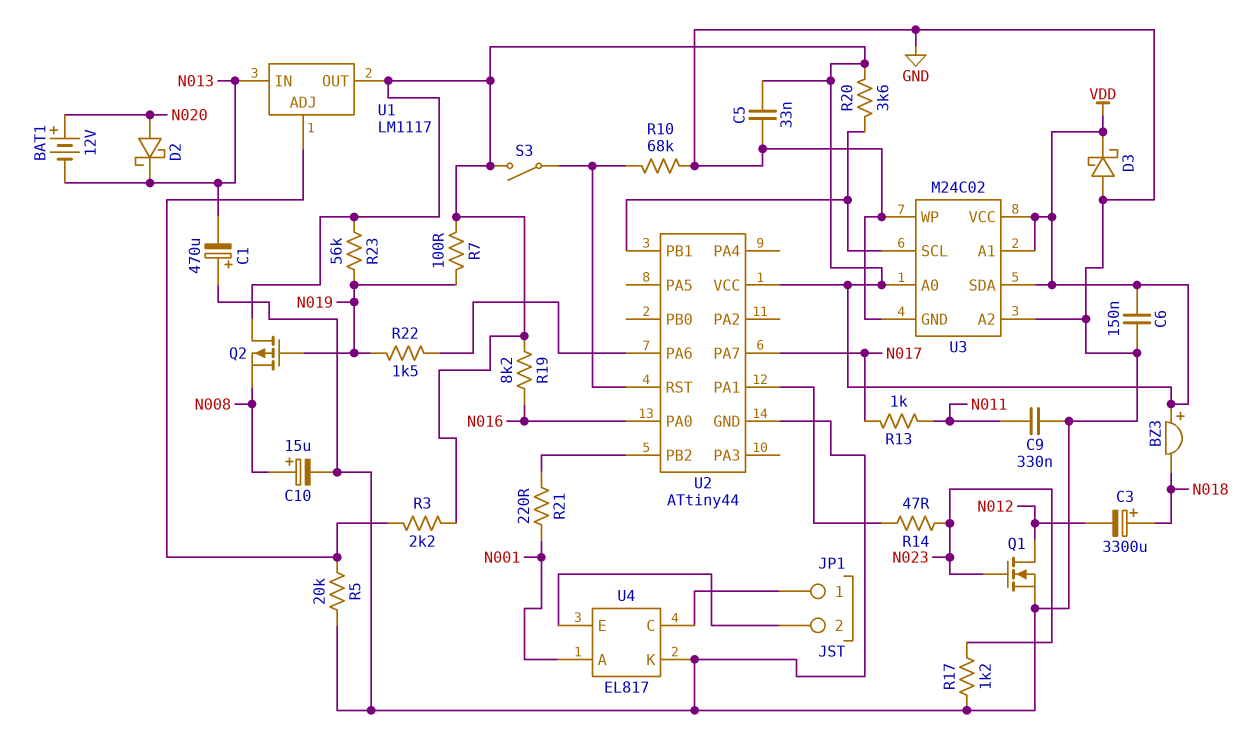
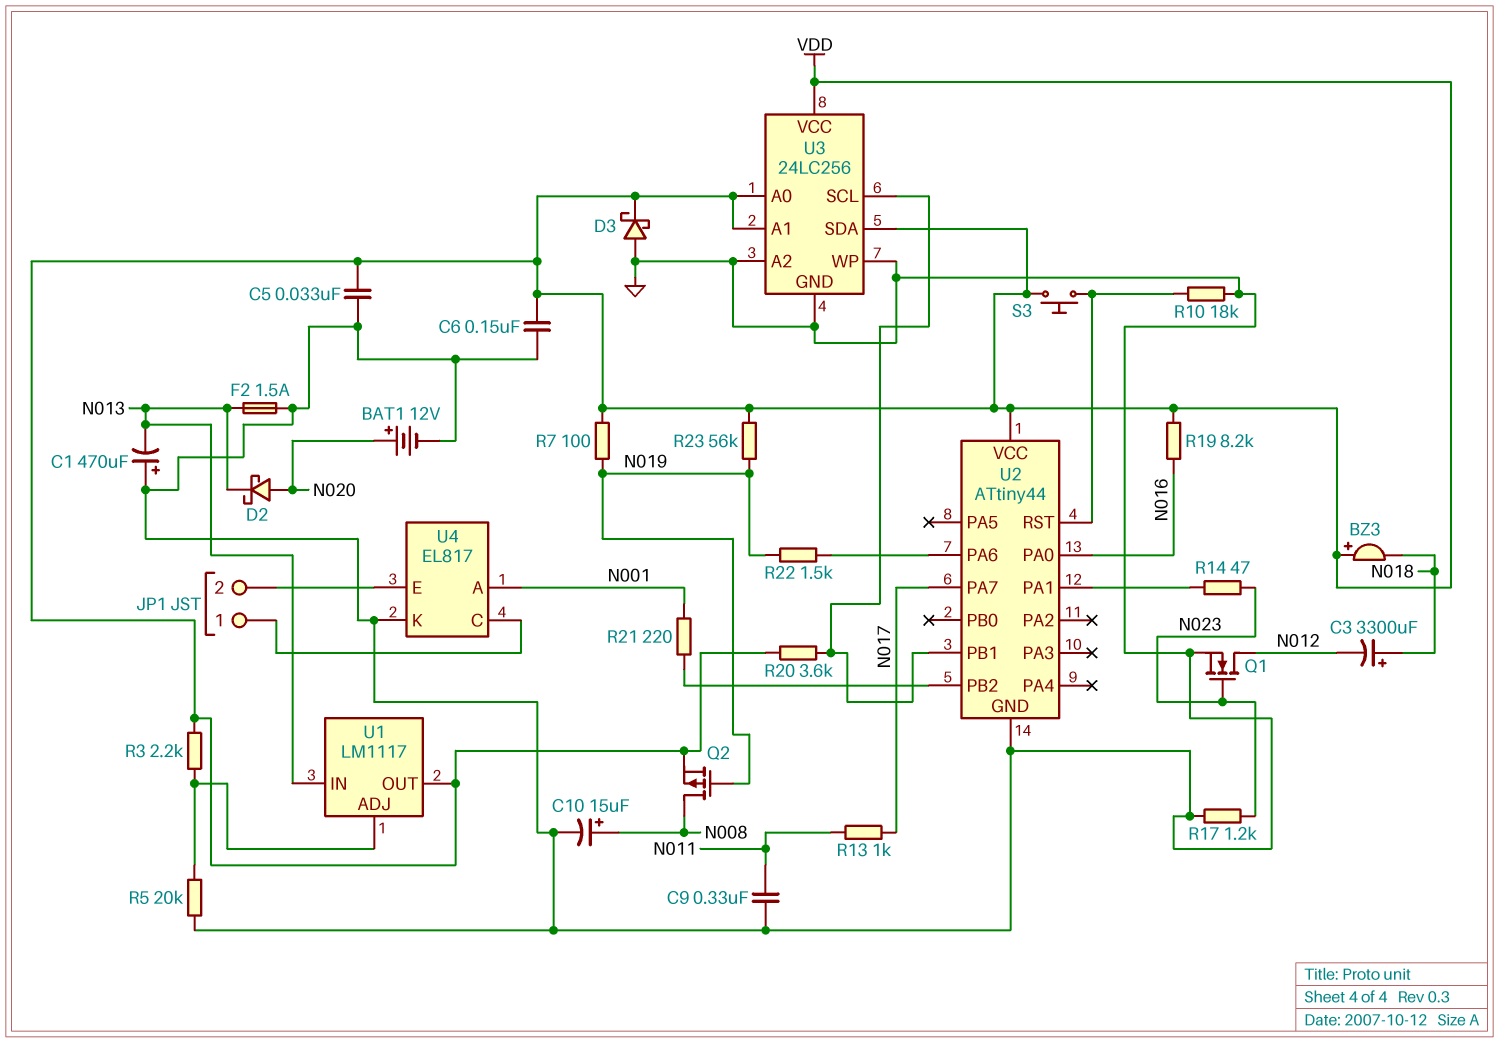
BAT1: 12V (plus N020, minus N013) -> 12V (plus N020, minus GND)
F2: none -> 1.5A (GND, N013)
Q2: PMOS (G N019, D VDD, S N008) -> PMOS (G N019, D N008, S VDD)
R10: 68k (GND, U2/RST) -> 18k (GND, U2/RST)
S3: switch (U2/RST, VDD) -> button (U2/RST, VDD)
U3: M24C02 -> 24LC256

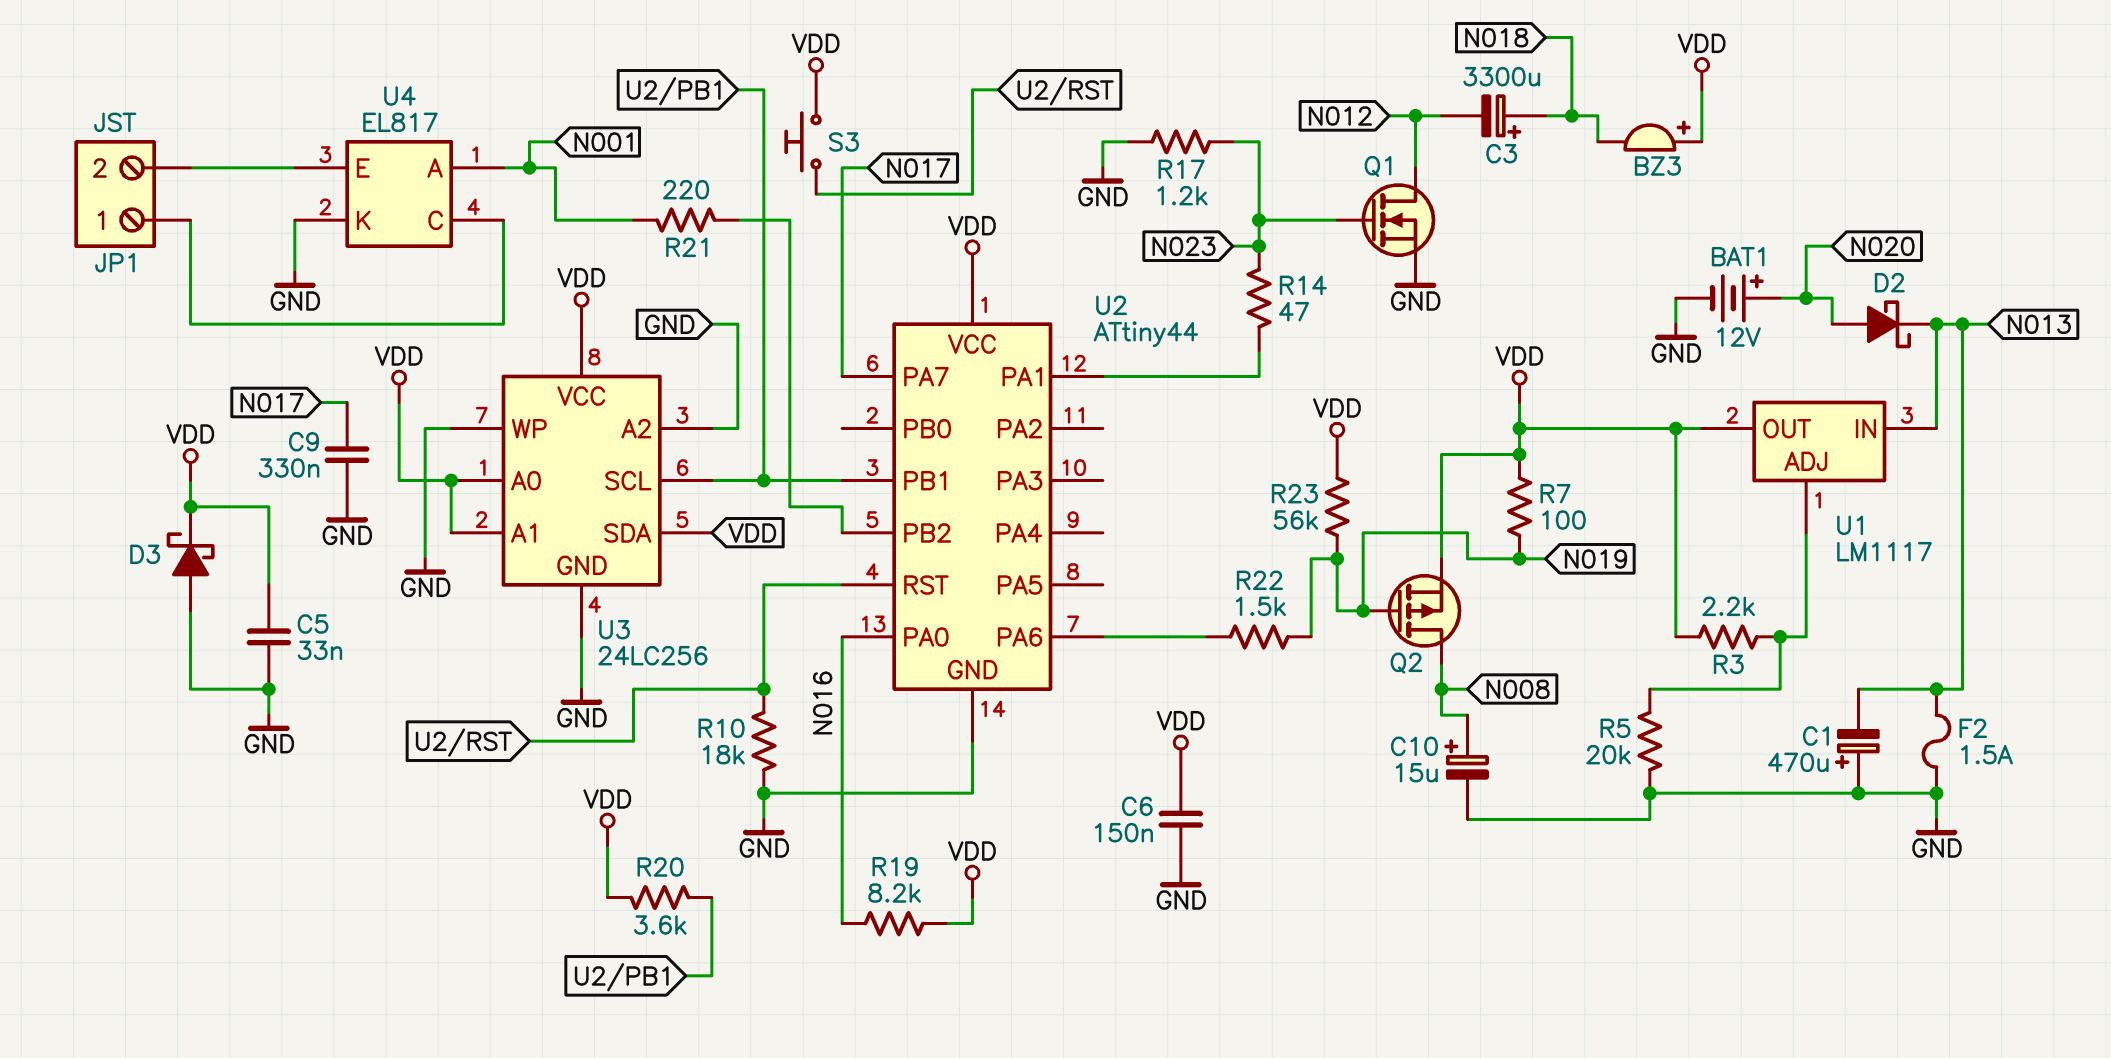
C9: 330nF (GND, N011) -> 330nF (GND, N017)
R13: 1k (N011, N017) -> none

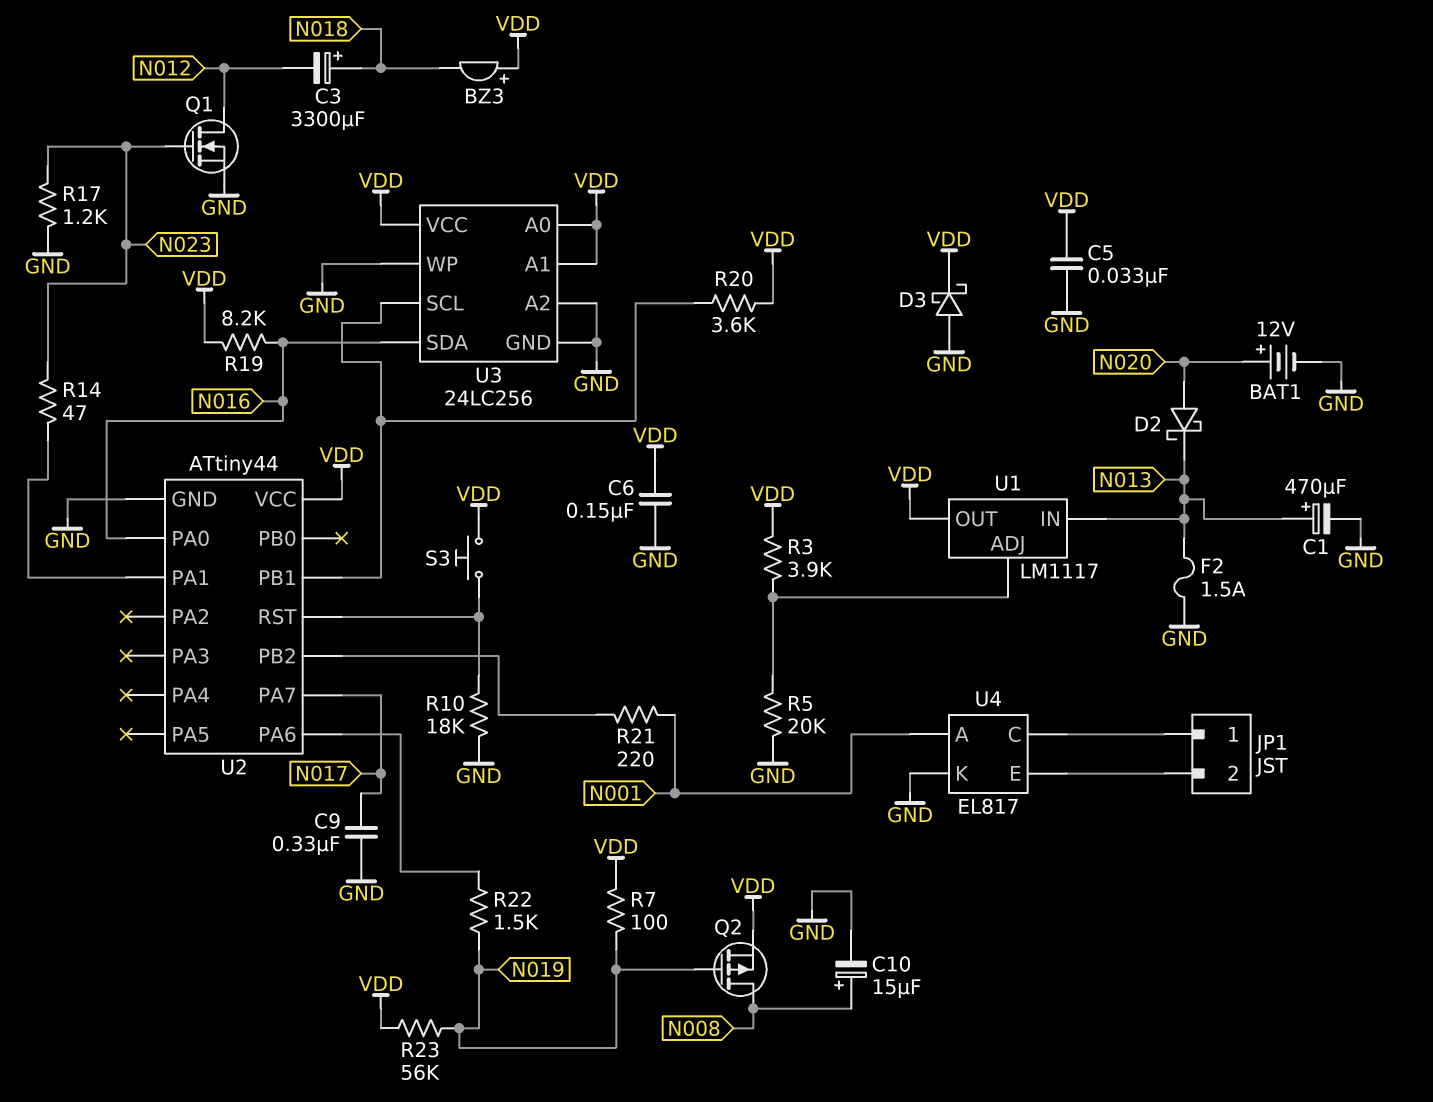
C1: 470uF (plus GND, minus N013) -> 470uF (plus N013, minus GND)
R3: 2.2k (U1/ADJ, VDD) -> 3.9k (U1/ADJ, VDD)
U3 pin SDA: VDD -> N016

